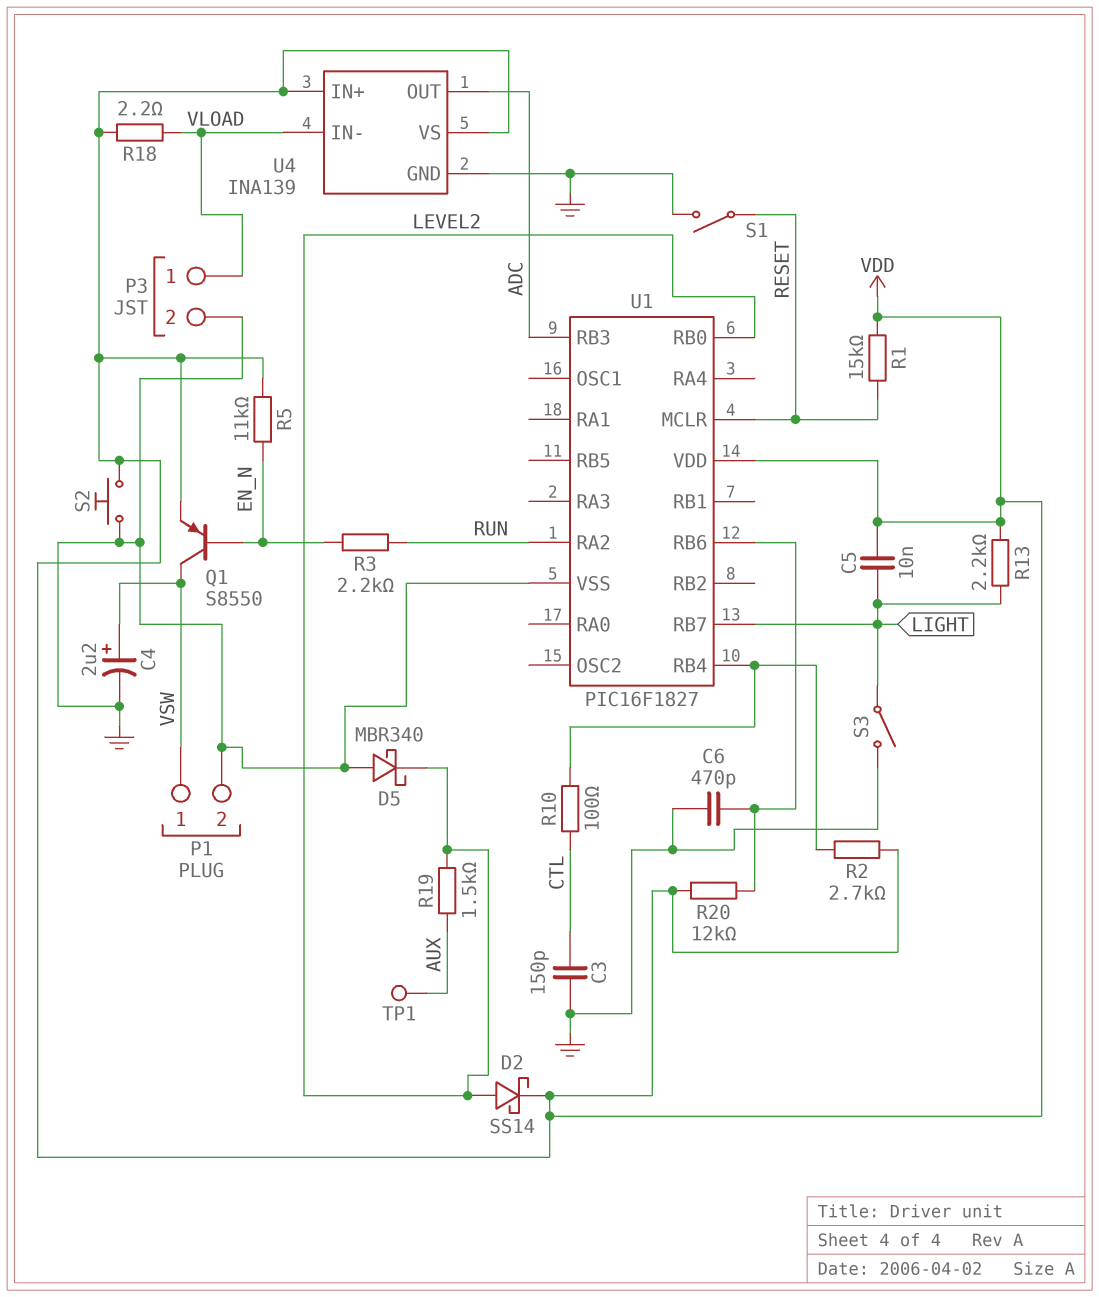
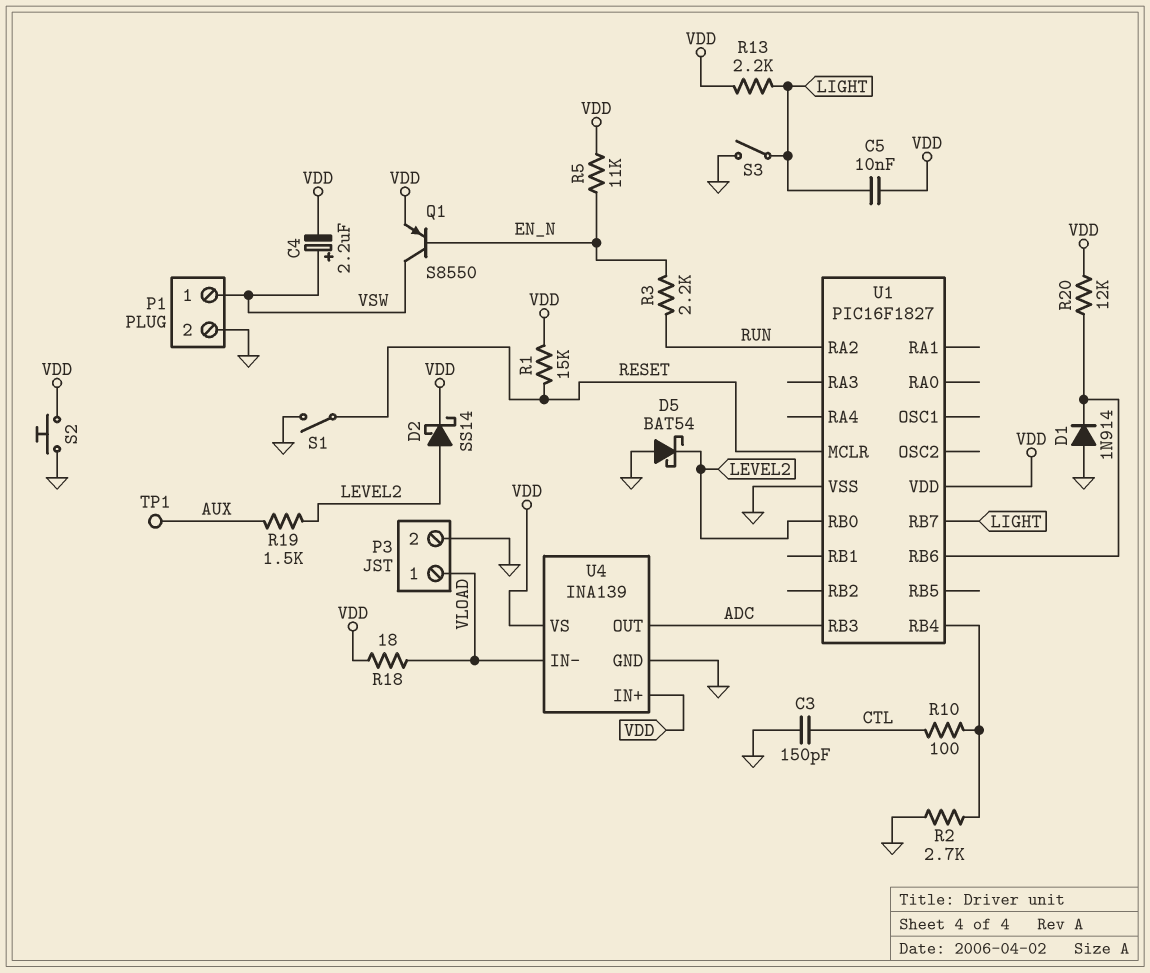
C4: 2.2uF (plus VSW, minus GND) -> 2.2uF (plus VSW, minus VDD)
C6: 470pF (GND, U1/RB6) -> none
D1: none -> diode 1N914 (A GND, K U1/RB6)
D5: schottky MBR340 (A GND, K LEVEL2) -> schottky BAT54 (A GND, K LEVEL2)
R2: 2.7k (U1/RB4, VDD) -> 2.7k (GND, U1/RB4)
R18: 2.2 (VDD, VLOAD) -> 18 (VDD, VLOAD)

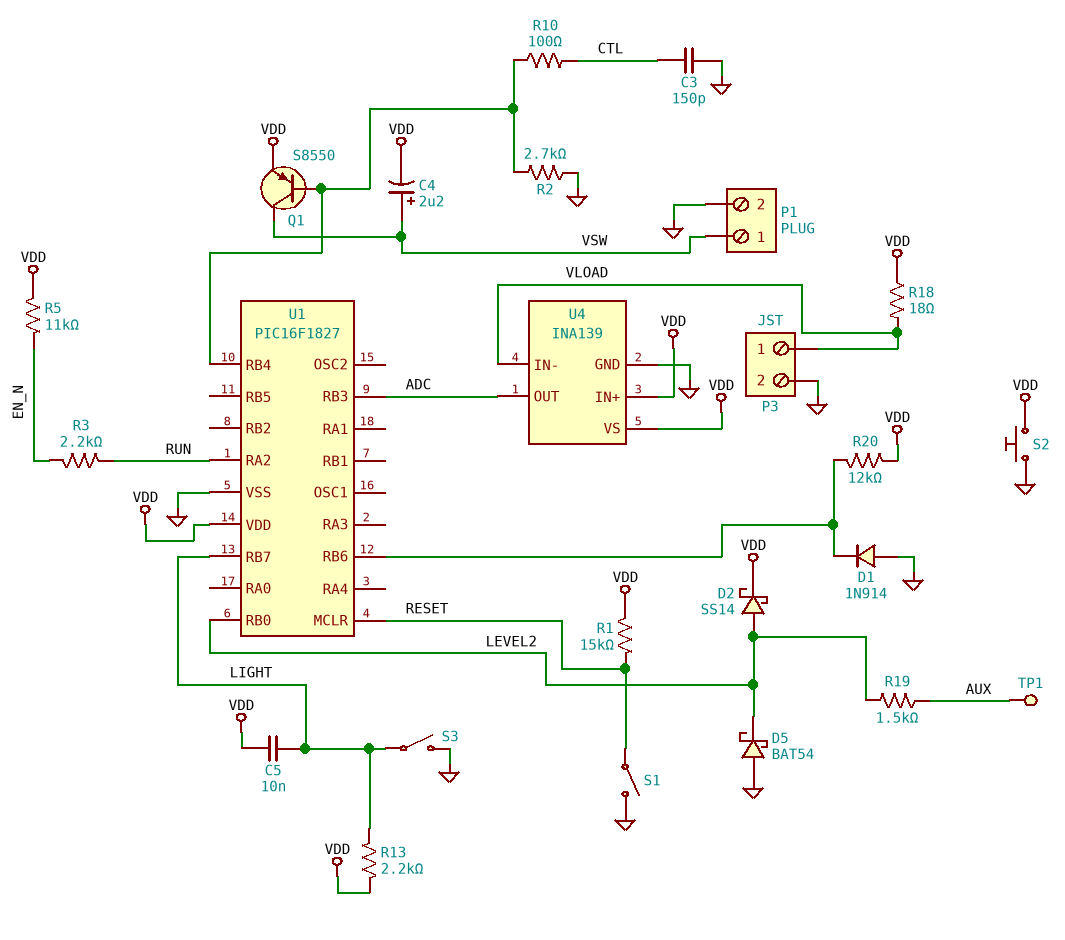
Q1: PNP S8550 (B EN_N, C VSW, E VDD) -> PNP S8550 (B U1/RB4, C VSW, E VDD)

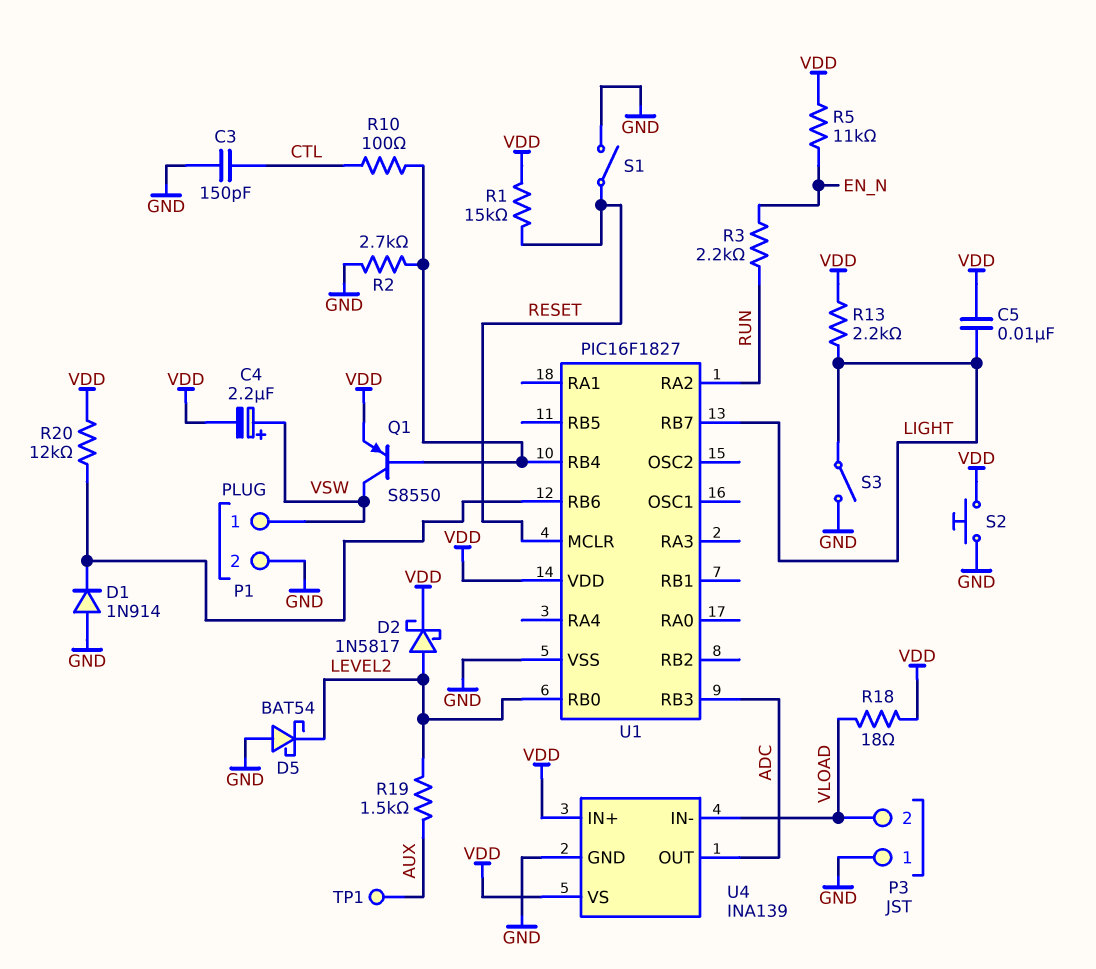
D2: schottky SS14 (A LEVEL2, K VDD) -> schottky 1N5817 (A LEVEL2, K VDD)
P3 pin 1: VLOAD -> GND
P3 pin 2: GND -> VLOAD

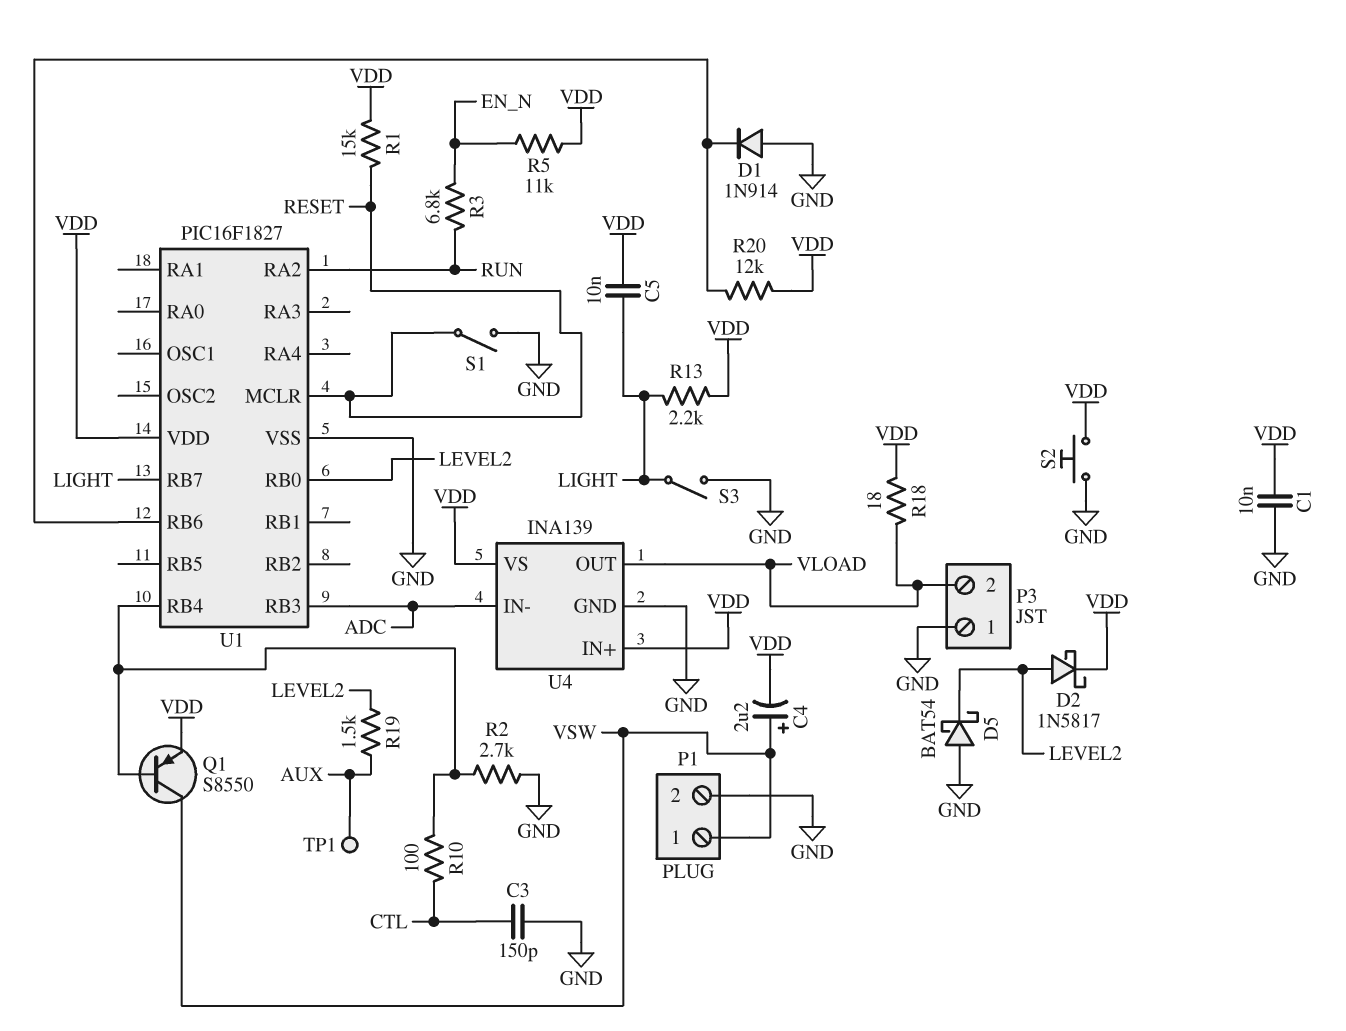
C1: none -> 10nF (GND, VDD)
R3: 2.2k (EN_N, RUN) -> 6.8k (EN_N, RUN)
U4 pin IN-: VLOAD -> ADC
U4 pin OUT: ADC -> VLOAD

